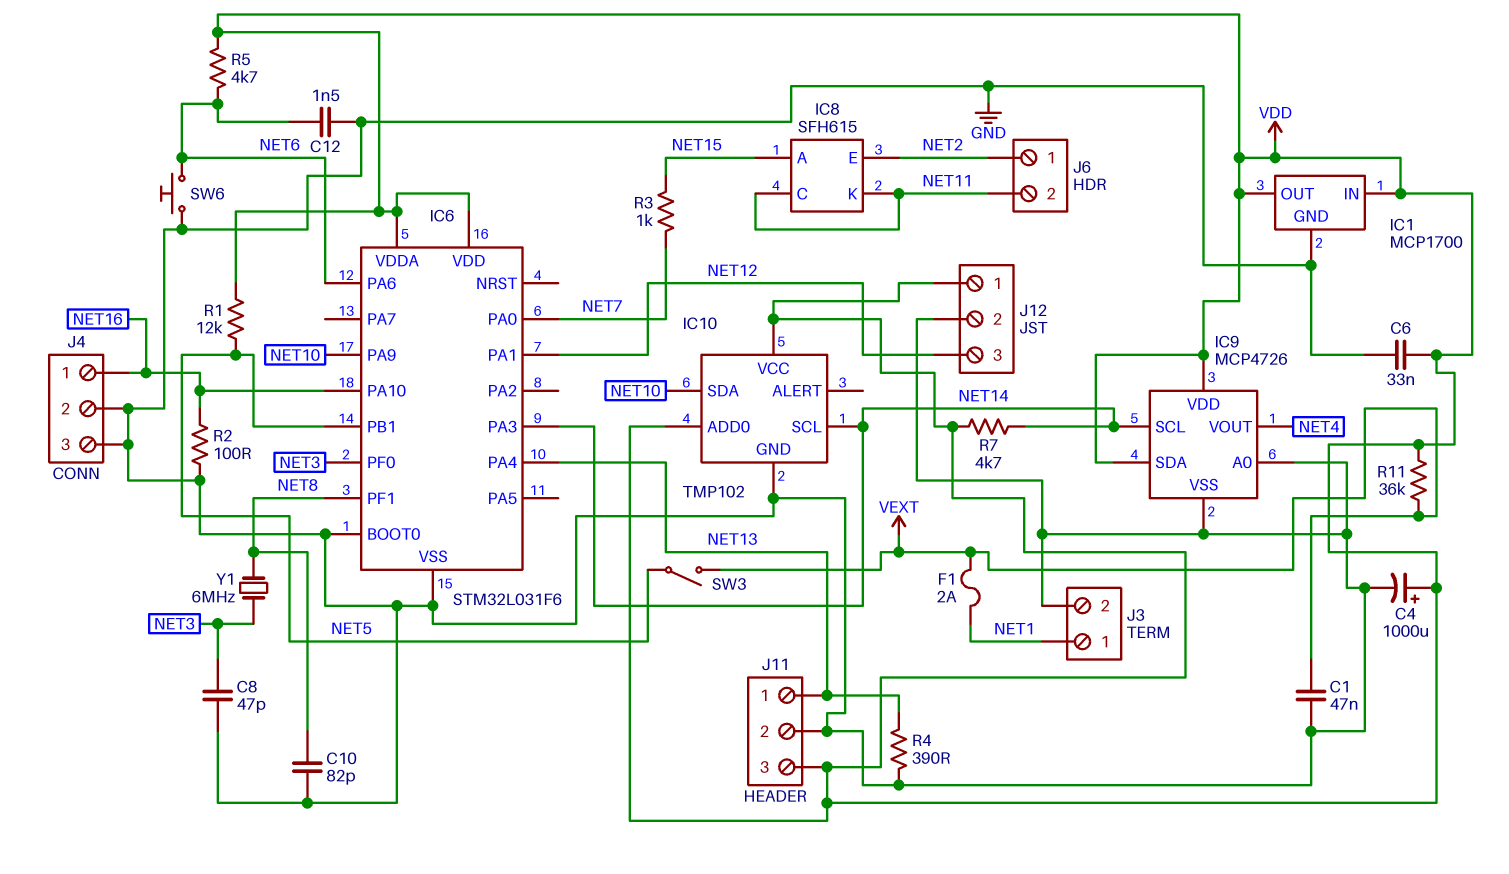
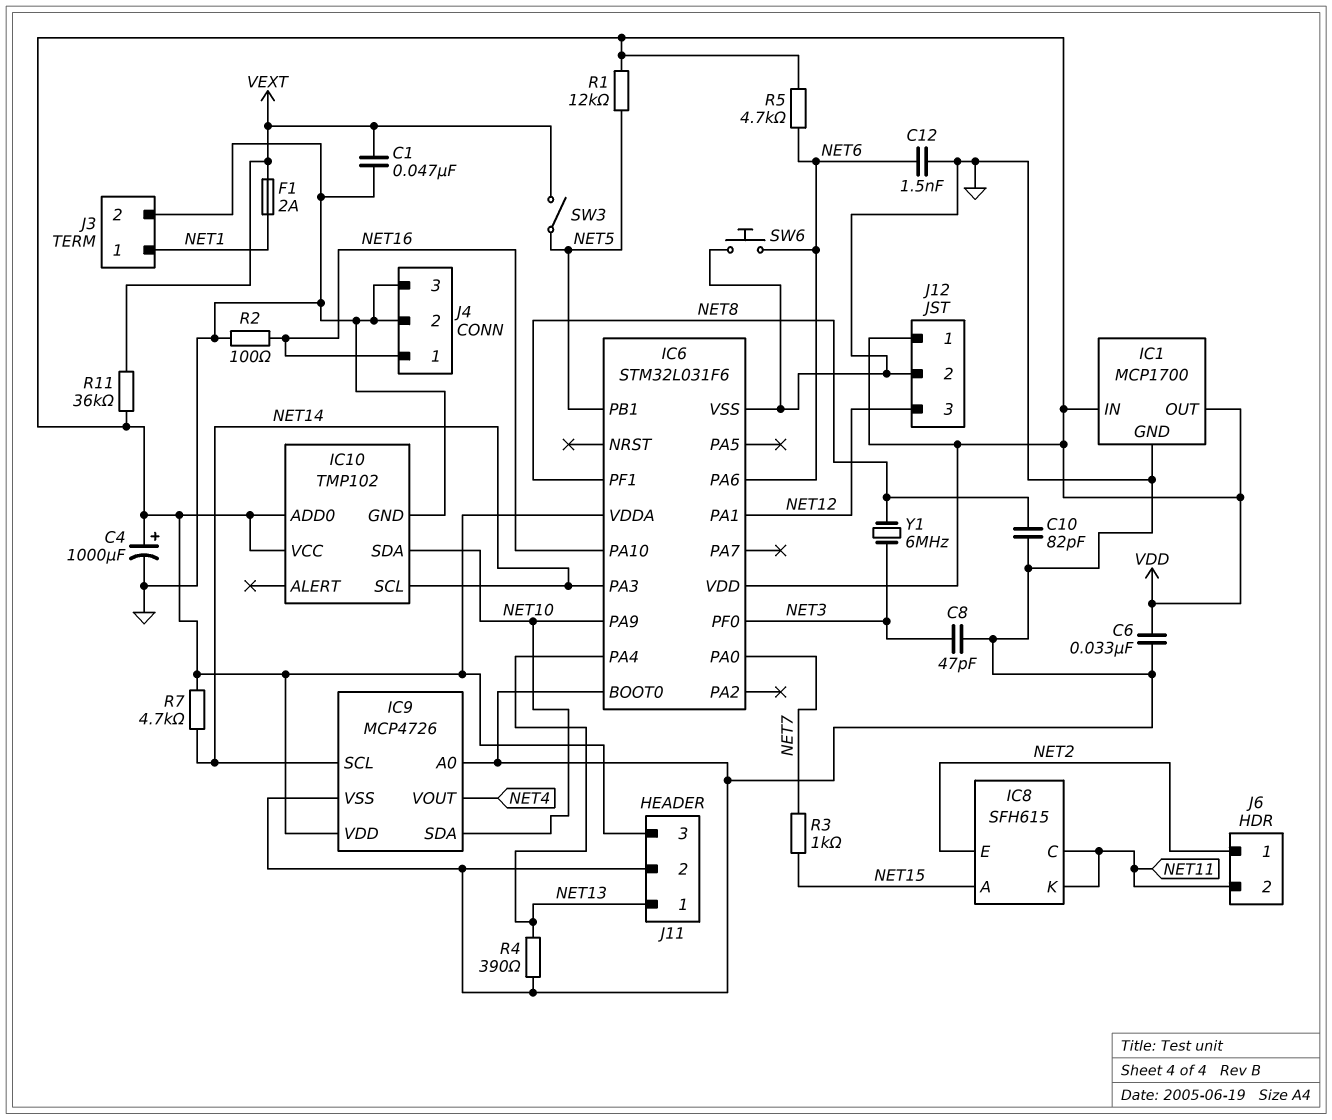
IC9 pin SDA: VDD -> NET10

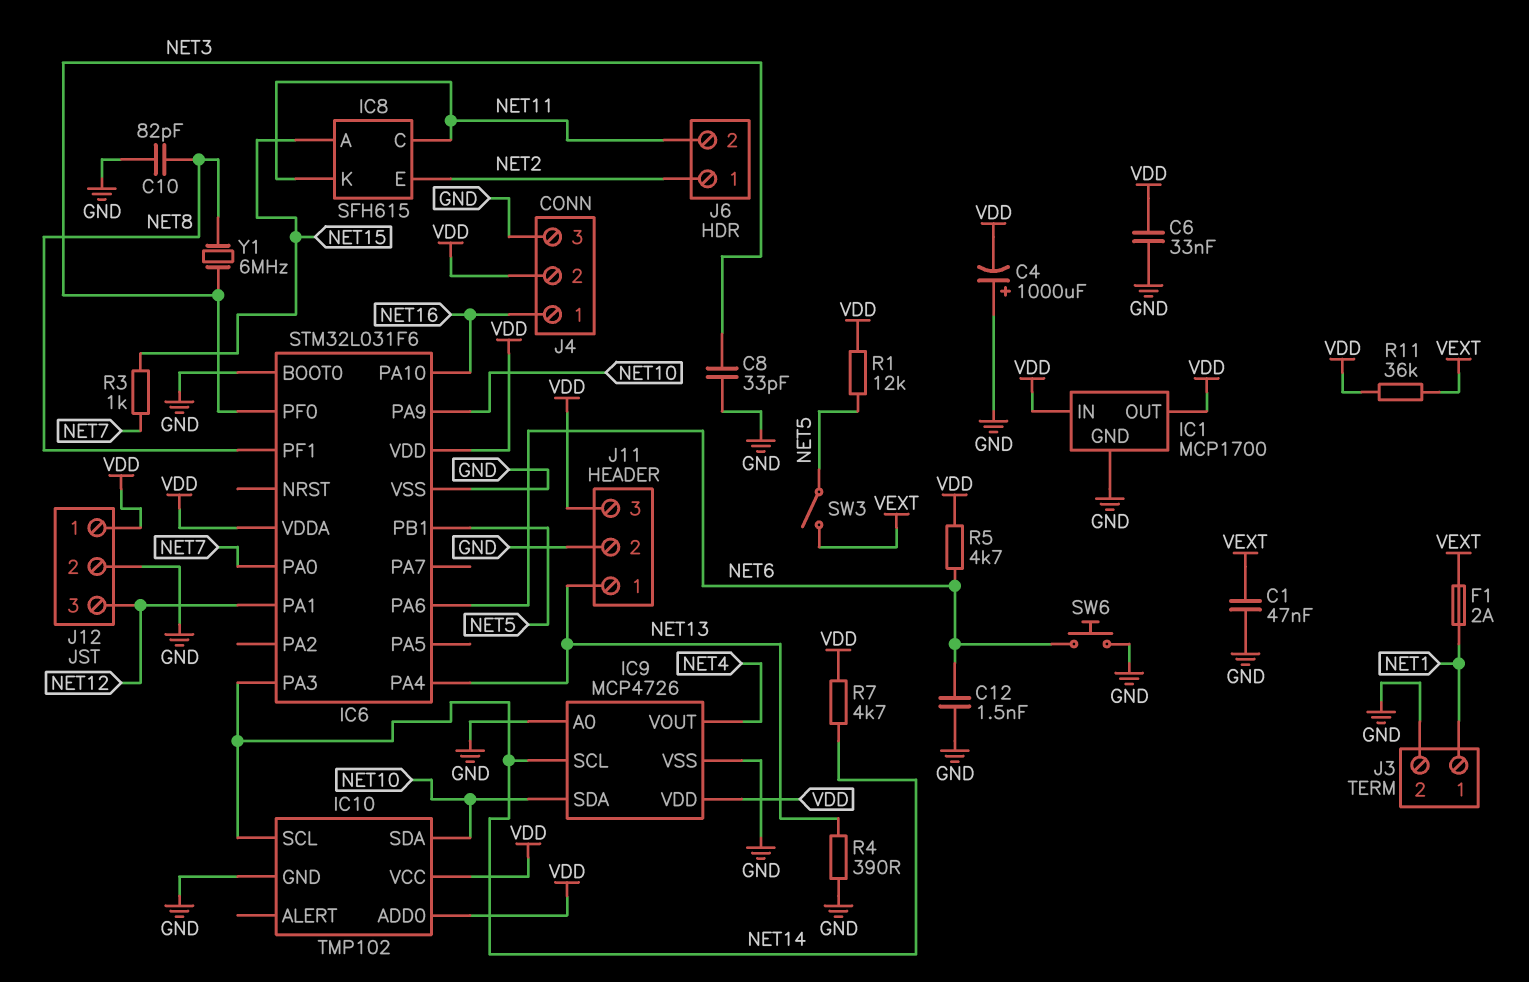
C4: 1000uF (plus VDD, minus GND) -> 1000uF (plus GND, minus VDD)
C8: 47pF (GND, NET3) -> 33pF (GND, NET3)
J4 pin 2: GND -> VDD
R2: 100 (GND, NET16) -> none

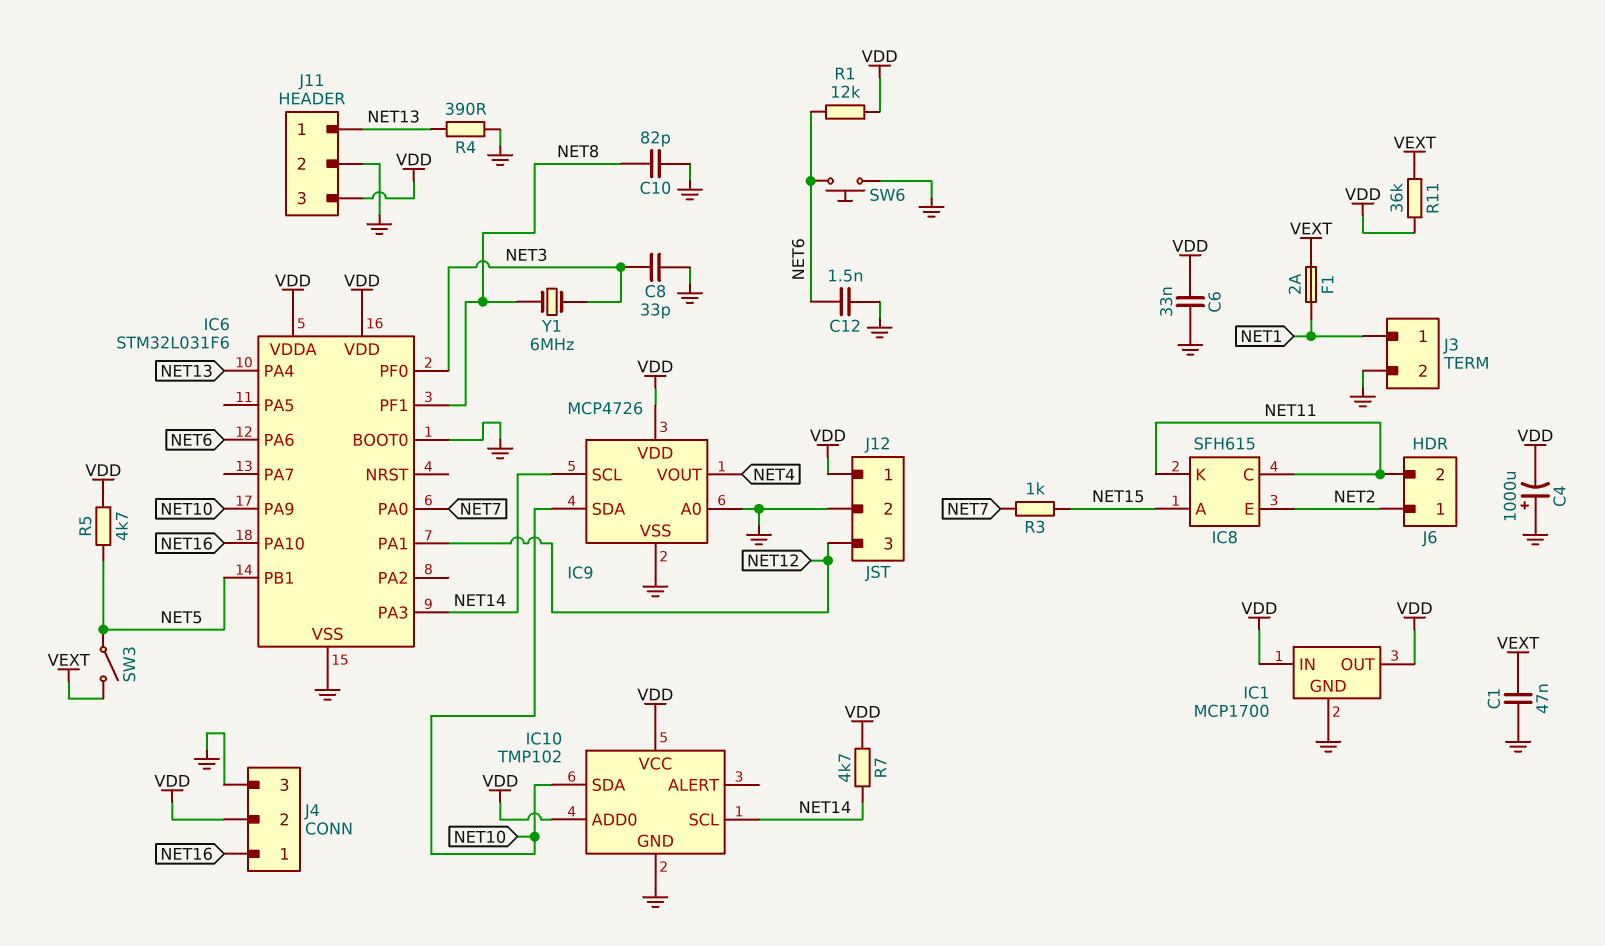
R1: 12k (NET5, VDD) -> 12k (NET6, VDD)
R5: 4.7k (NET6, VDD) -> 4.7k (NET5, VDD)

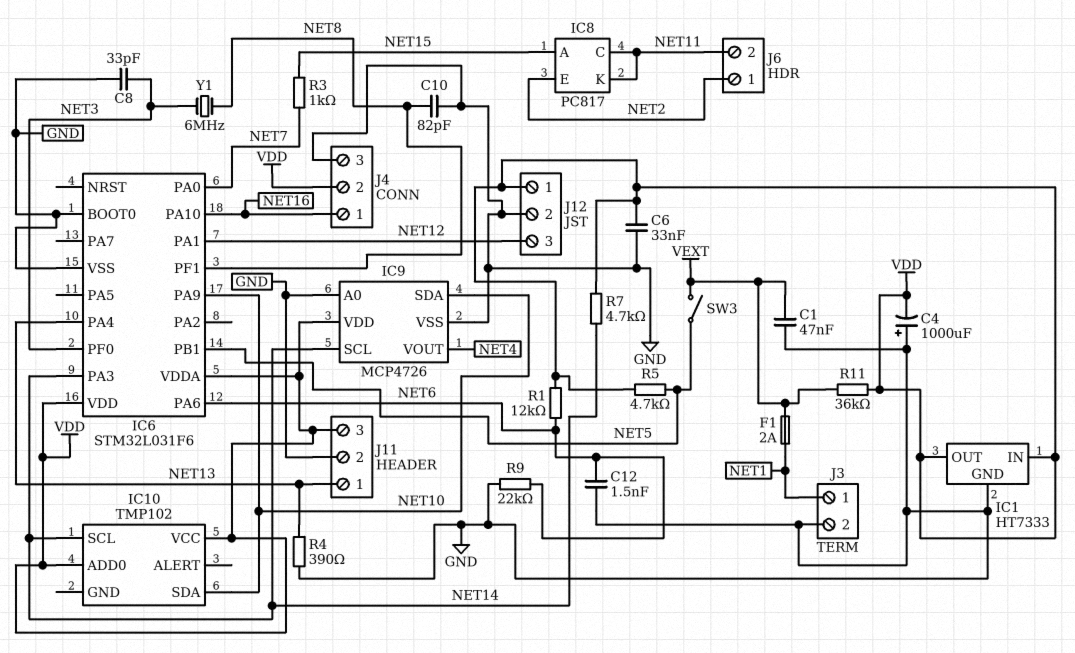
IC1: MCP1700 -> HT7333
IC8: SFH615 -> PC817
IC10 pin GND: GND -> none
R9: none -> 22k (GND, NET6)
SW6: button (GND, NET6) -> none

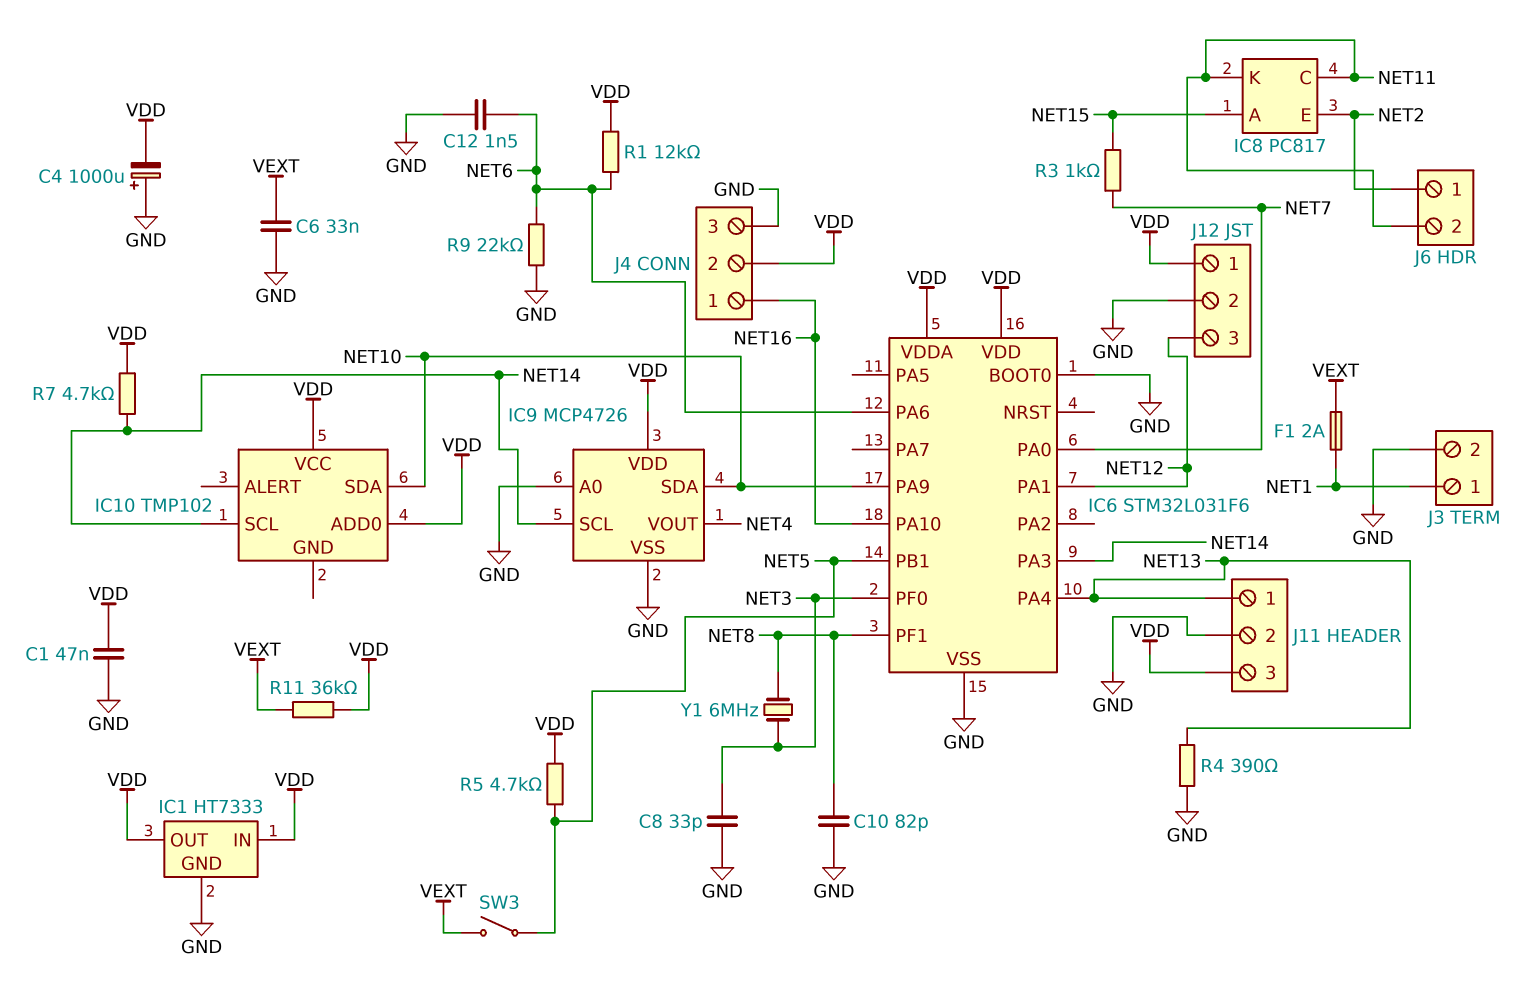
C1: 47nF (GND, VEXT) -> 47nF (GND, VDD)
C6: 33nF (GND, VDD) -> 33nF (GND, VEXT)

